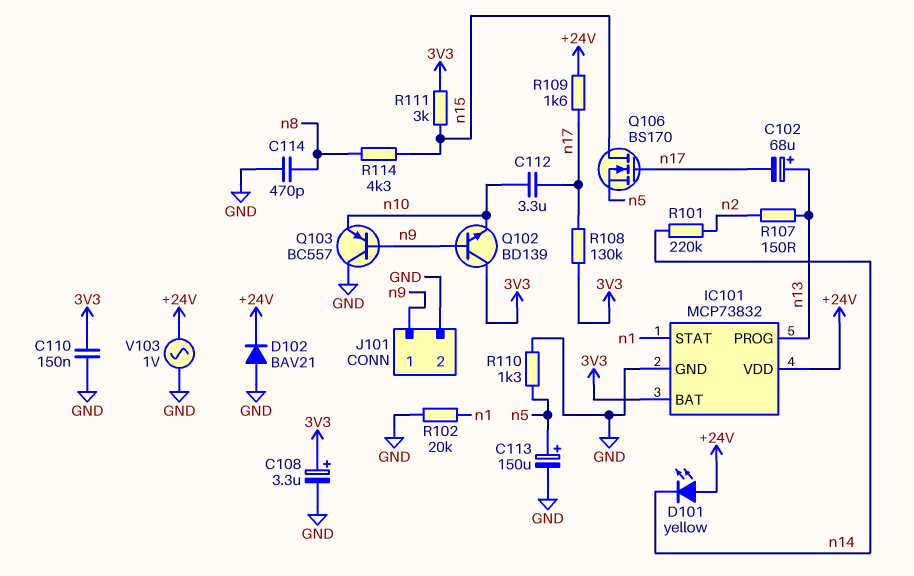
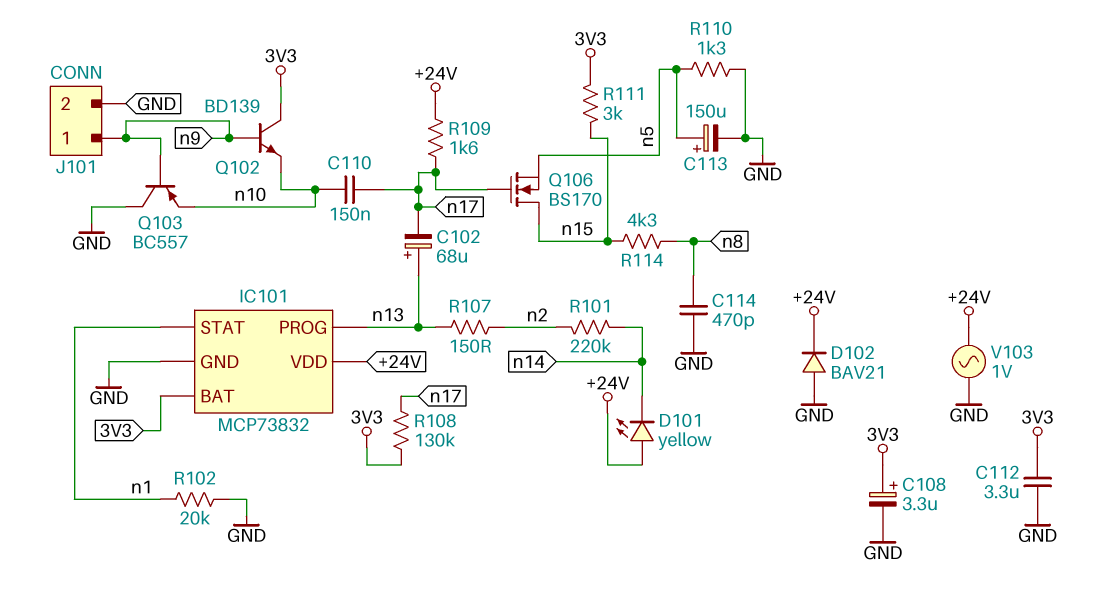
C110: 150nF (3V3, GND) -> 150nF (n10, n17)
C112: 3.3uF (n10, n17) -> 3.3uF (3V3, GND)

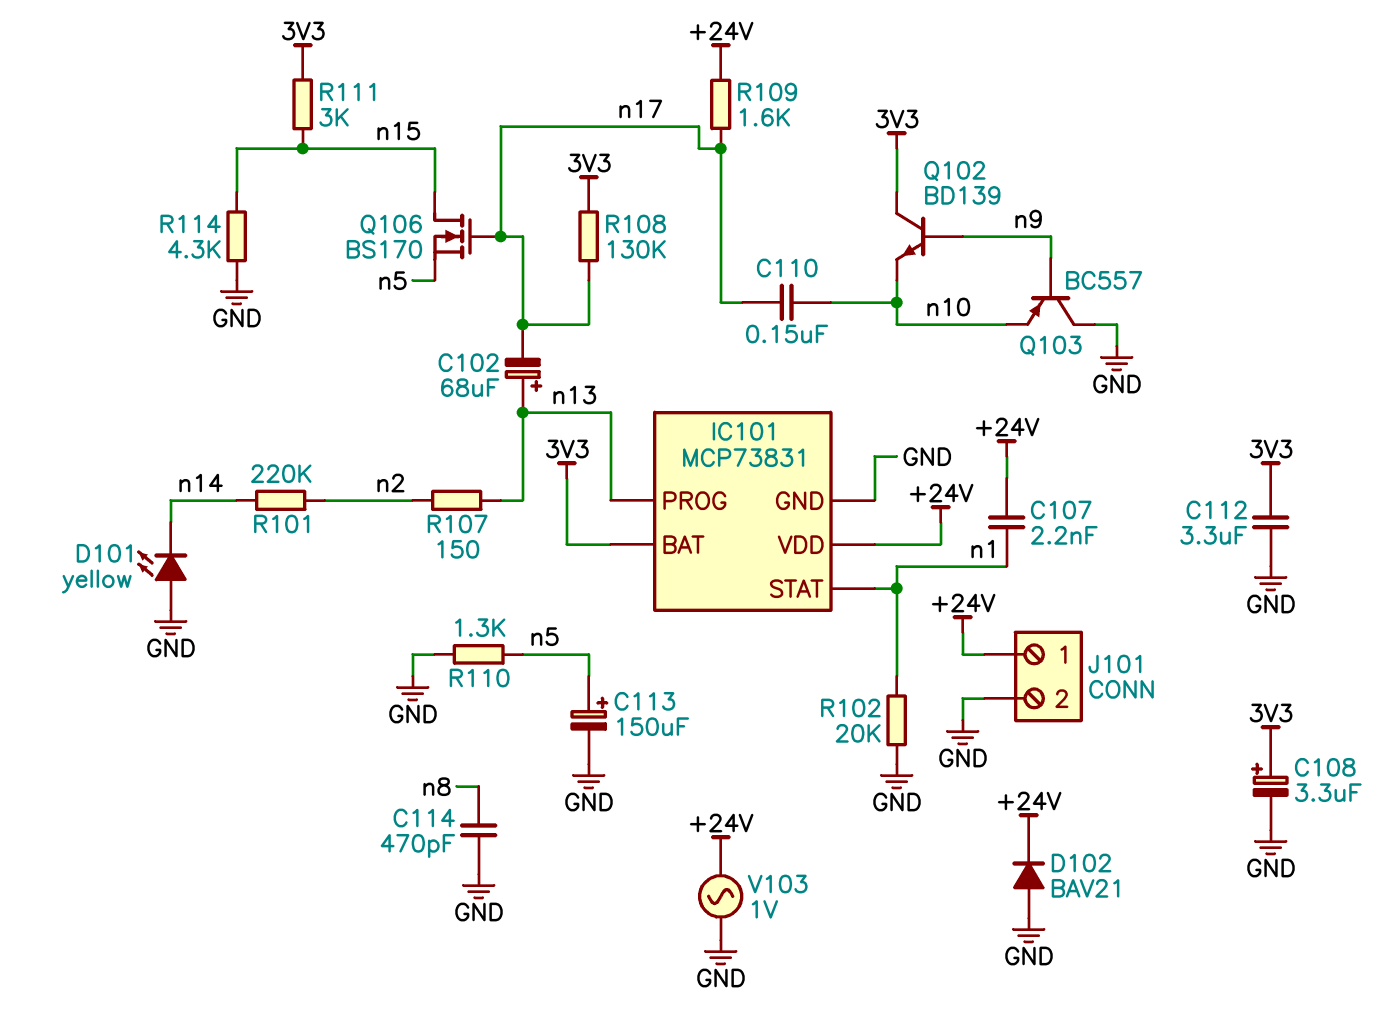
C107: none -> 2.2nF (+24V, n1)
D101: LED yellow (A +24V, K n14) -> LED yellow (A GND, K n14)
IC101: MCP73832 -> MCP73831
J101 pin 1: n9 -> +24V
R114: 4.3k (n8, n15) -> 4.3k (GND, n15)

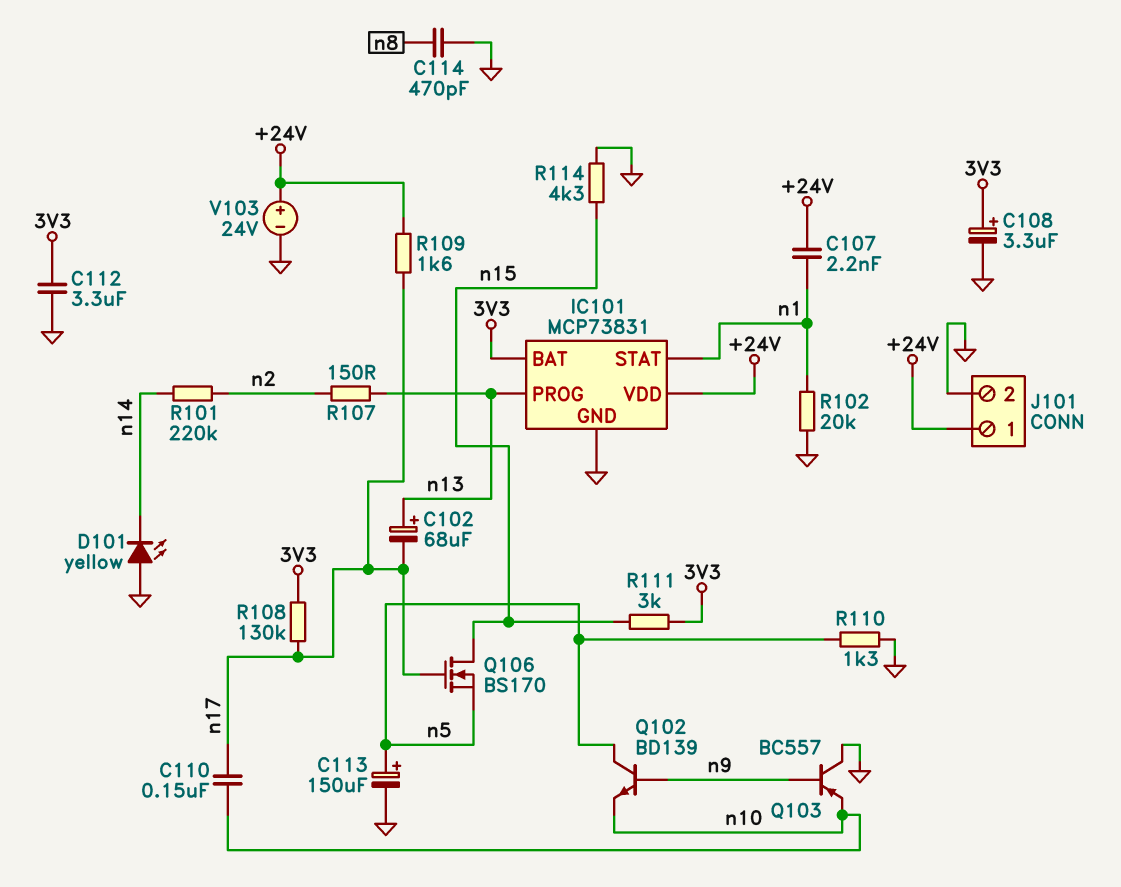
D102: diode BAV21 (A GND, K +24V) -> none
Q102: NPN BD139 (B n9, C 3V3, E n10) -> NPN BD139 (B n9, C n5, E n10)
V103: AC 1V (+24V, GND) -> 24V (plus +24V, minus GND)

